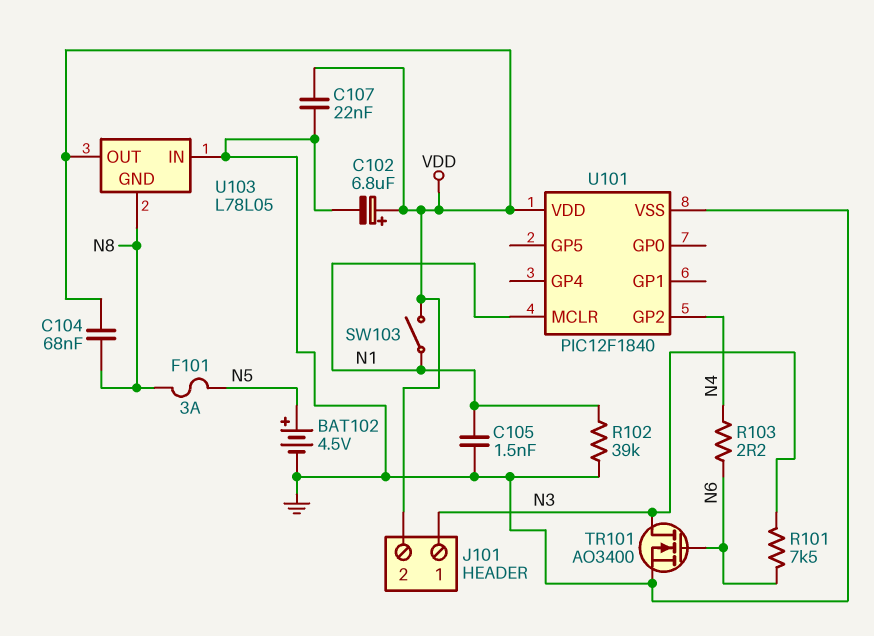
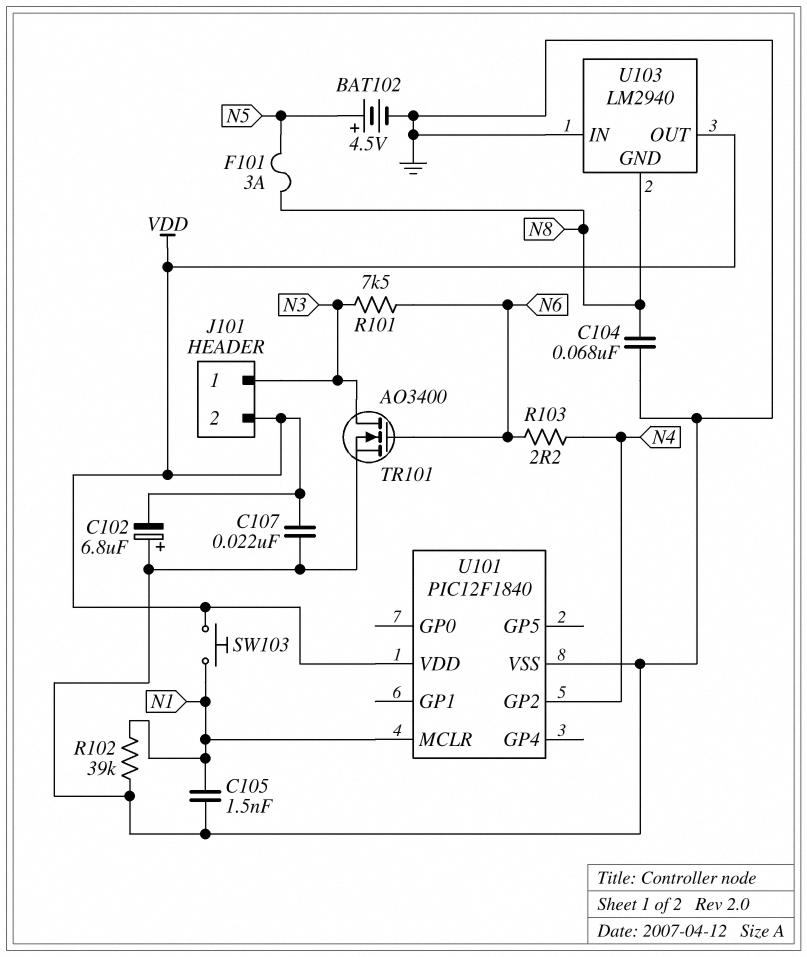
C102: 6.8uF (plus VDD, minus GND) -> 6.8uF (plus GND, minus VDD)
C104: 68nF (N8, VDD) -> 68nF (GND, N8)
SW103: switch (N1, VDD) -> button (N1, VDD)
U103: L78L05 -> LM2940

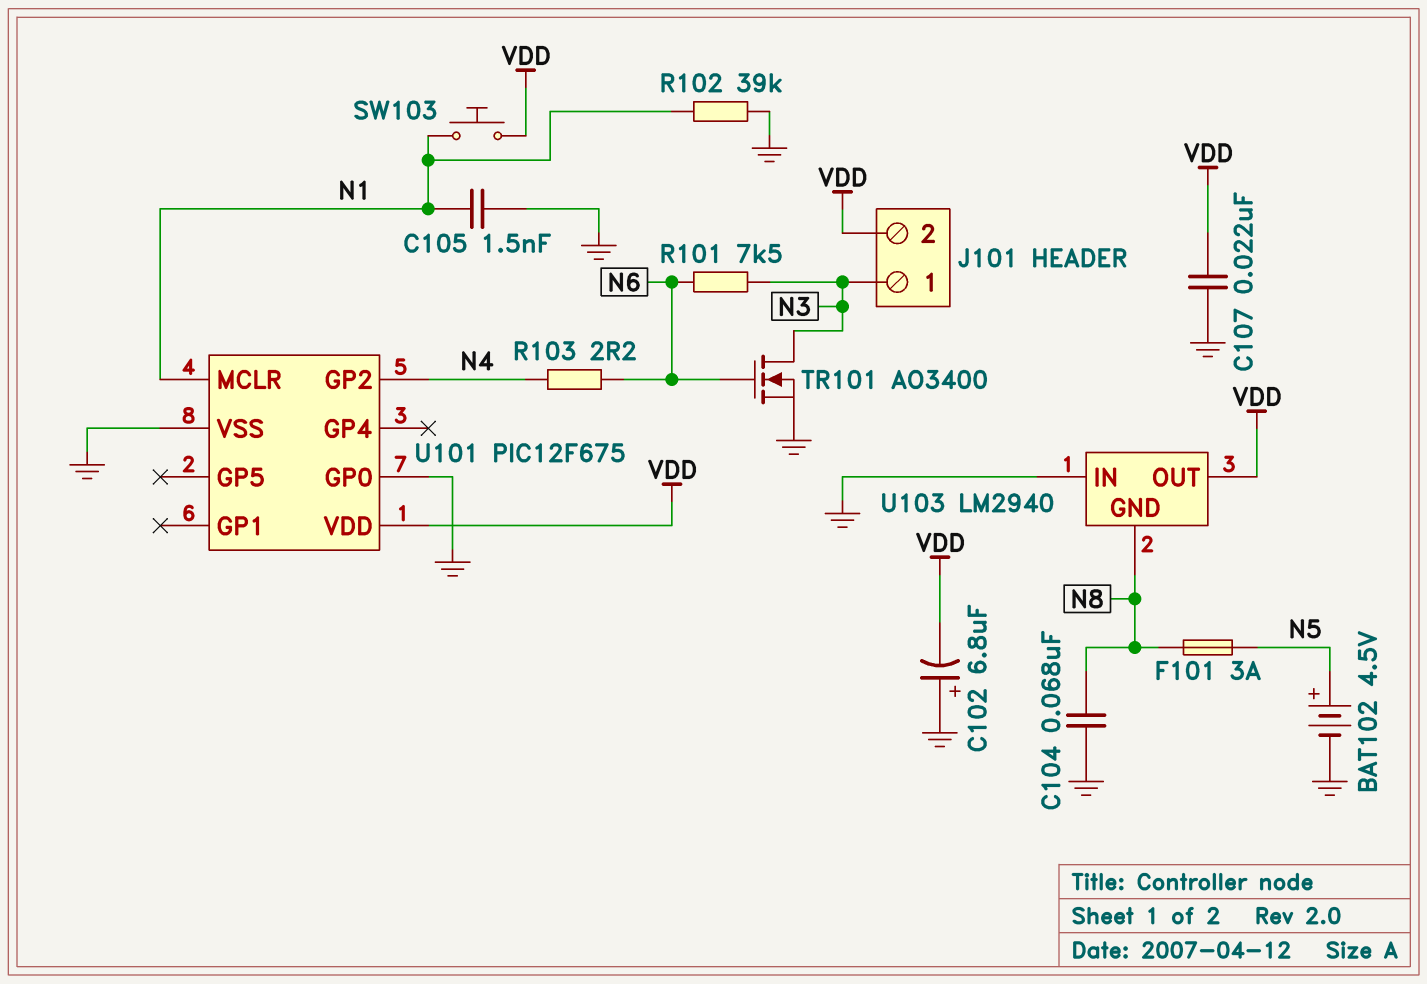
U101: PIC12F1840 -> PIC12F675
U101 pin GP0: none -> GND

